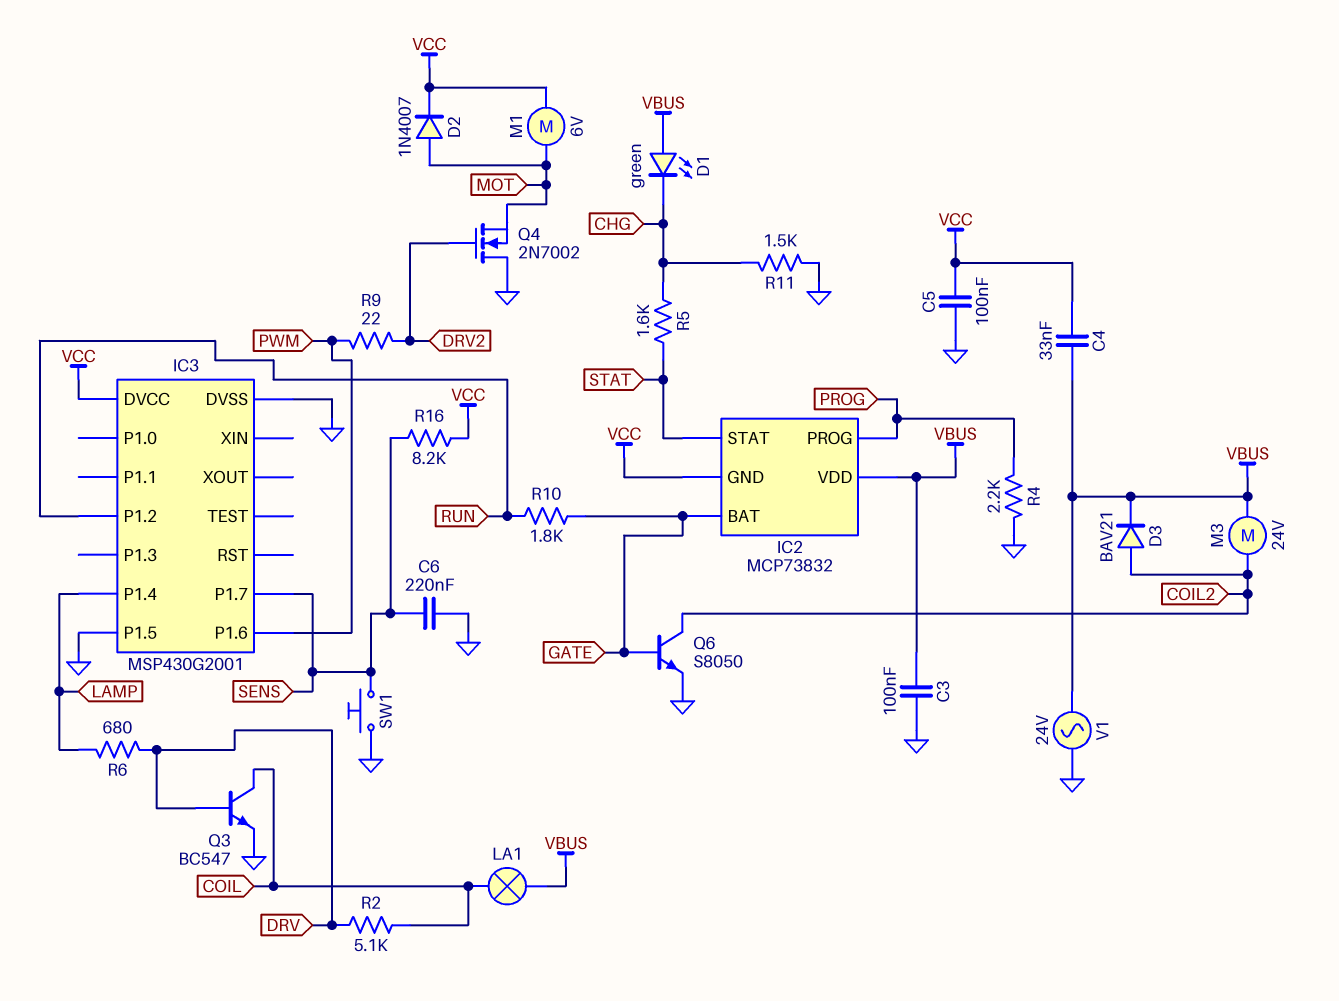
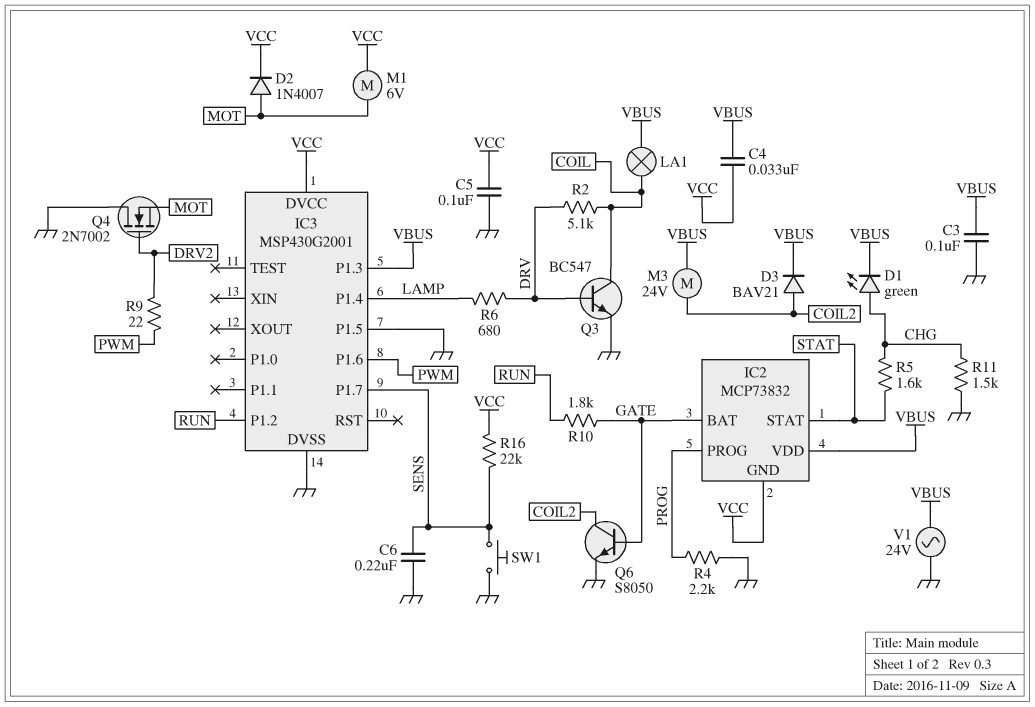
D1: LED green (A VBUS, K CHG) -> LED green (A CHG, K VBUS)
IC3 pin P1.3: none -> VBUS
R16: 8.2k (SENS, VCC) -> 22k (SENS, VCC)

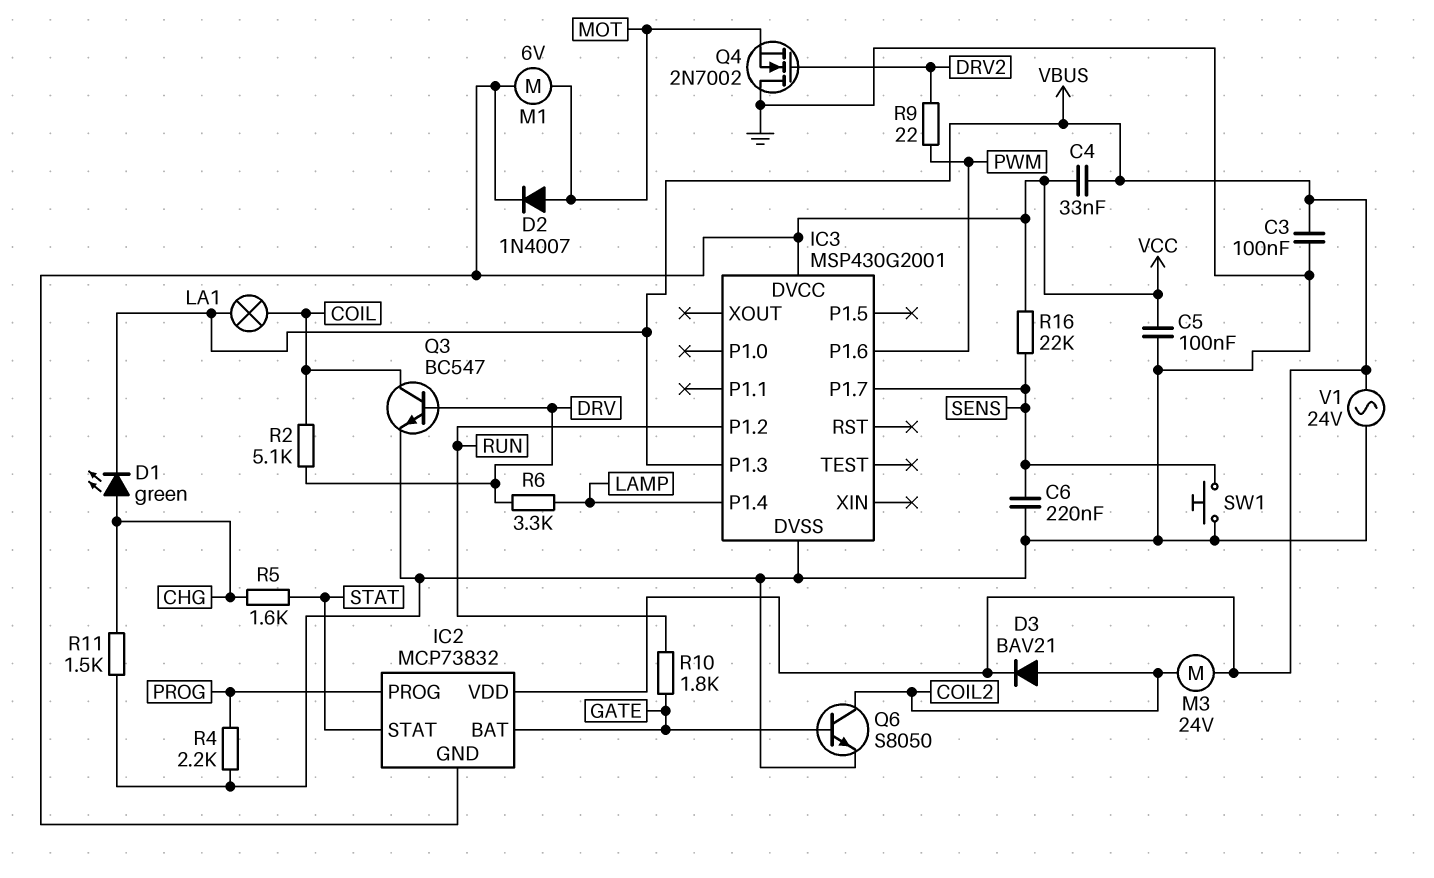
IC3 pin P1.5: GND -> none
R6: 680 (DRV, LAMP) -> 3.3k (DRV, LAMP)

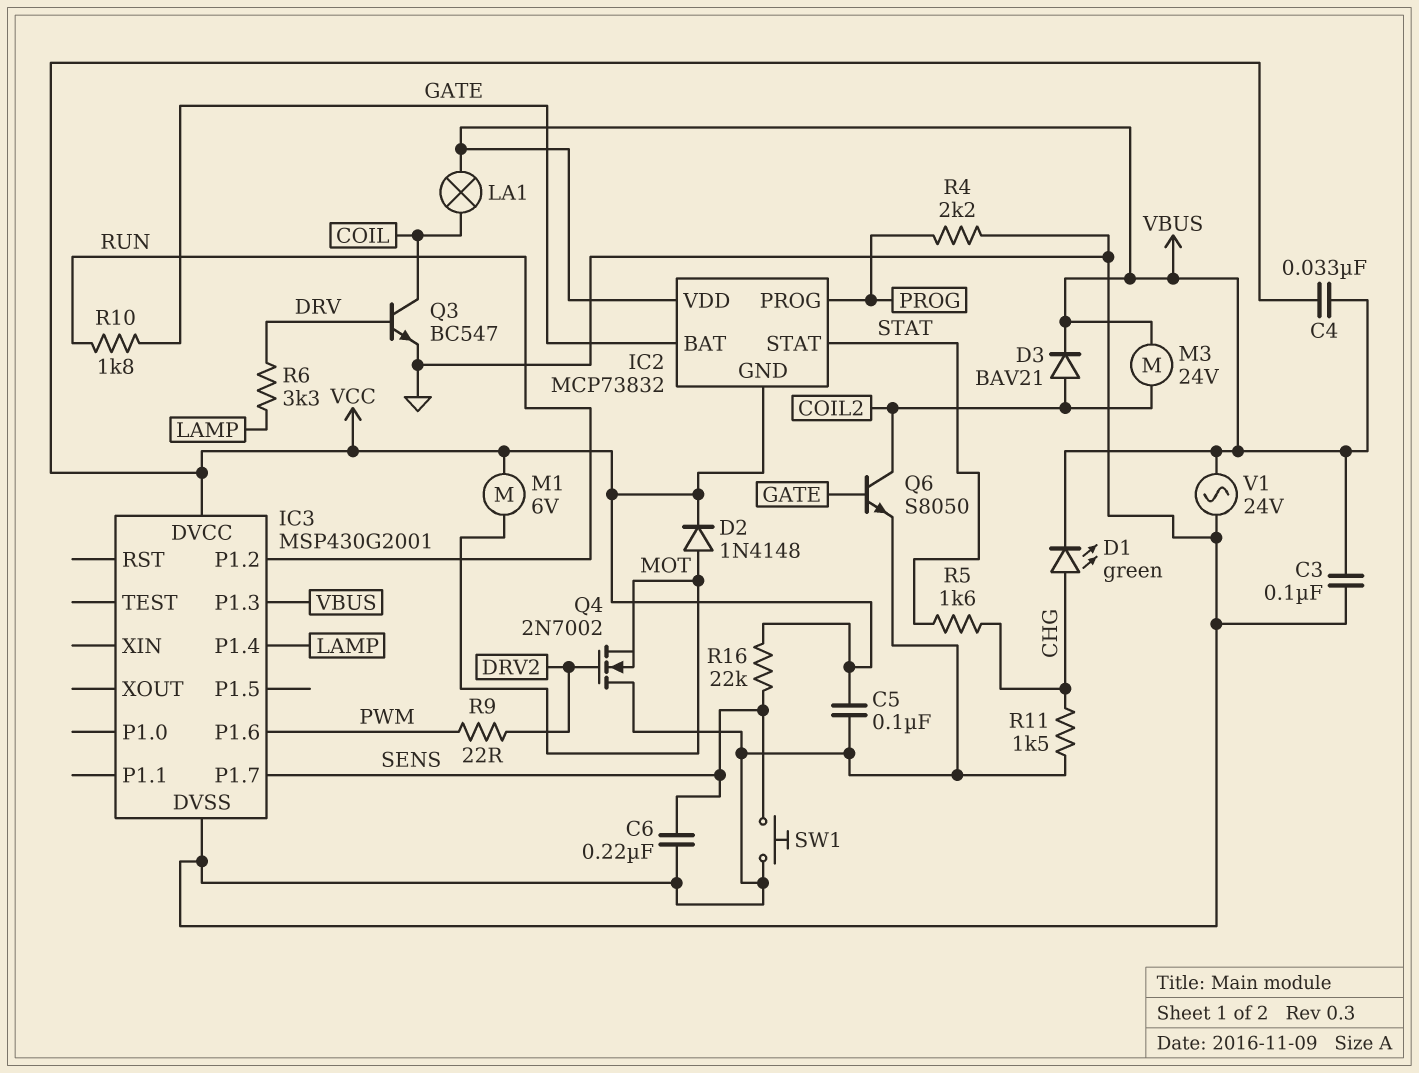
D2: diode 1N4007 (A MOT, K VCC) -> diode 1N4148 (A MOT, K VCC)
R2: 5.1k (COIL, DRV) -> none

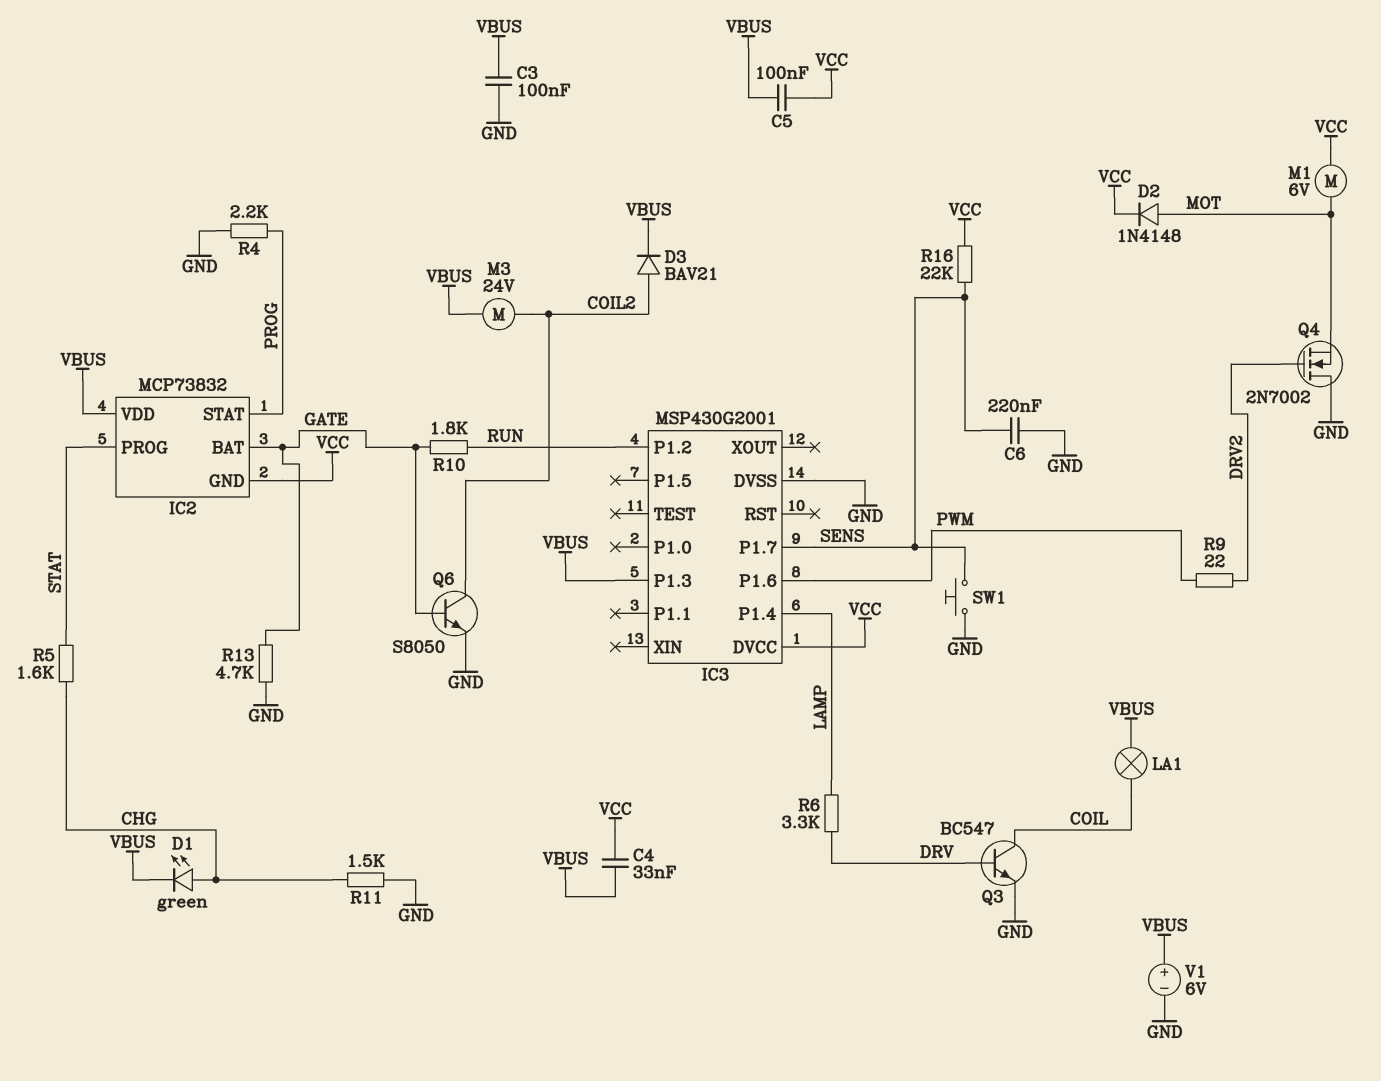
C5: 100nF (GND, VCC) -> 100nF (VBUS, VCC)
IC2 pin PROG: PROG -> STAT
IC2 pin STAT: STAT -> PROG
R13: none -> 4.7k (GATE, GND)
V1: AC 24V (GND, VBUS) -> 6V (plus VBUS, minus GND)

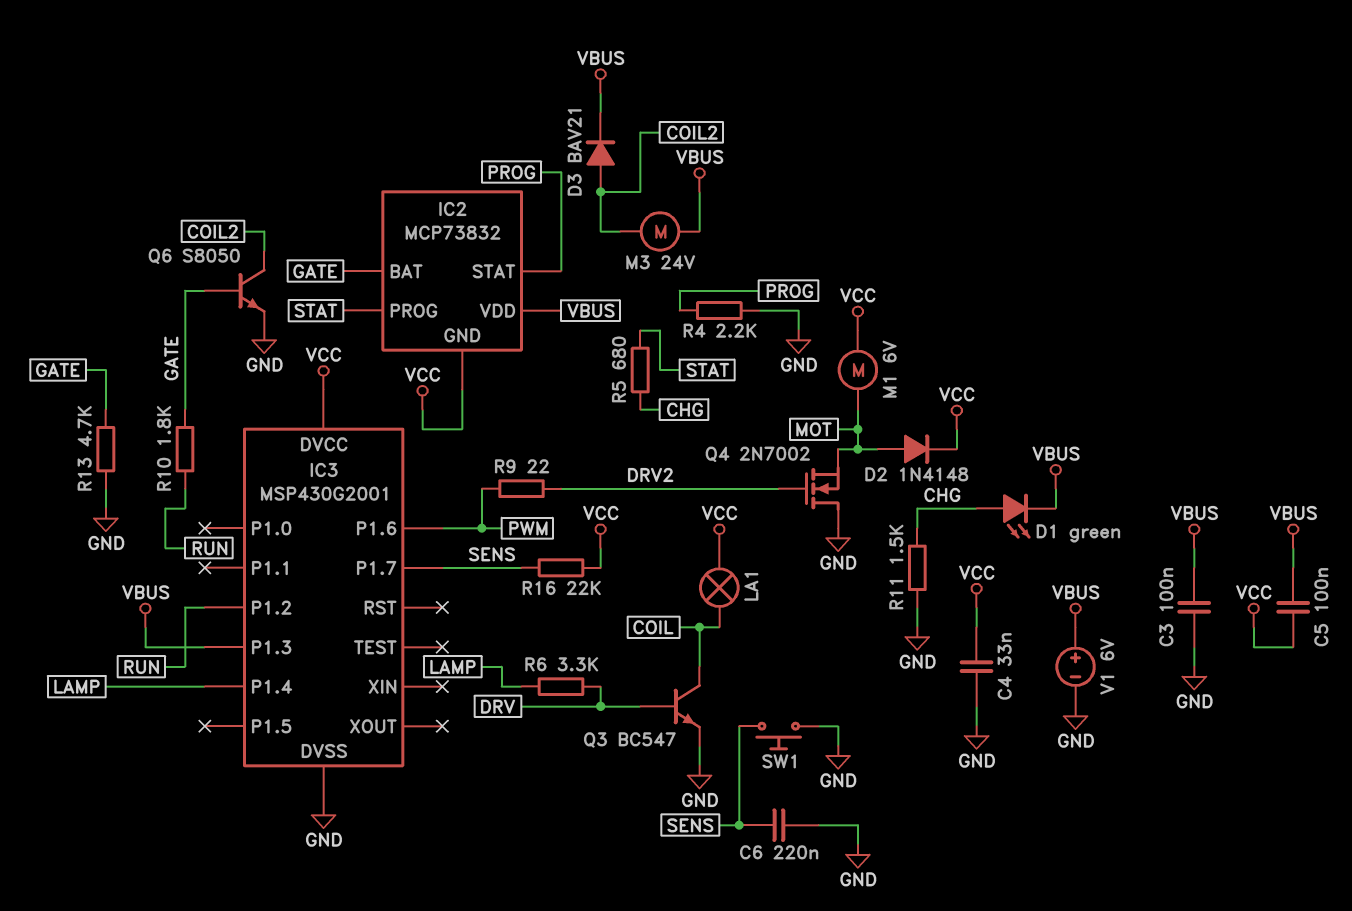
C4: 33nF (VBUS, VCC) -> 33nF (GND, VCC)
LA1: lamp (COIL, VBUS) -> lamp (COIL, VCC)
R5: 1.6k (CHG, STAT) -> 680 (CHG, STAT)

